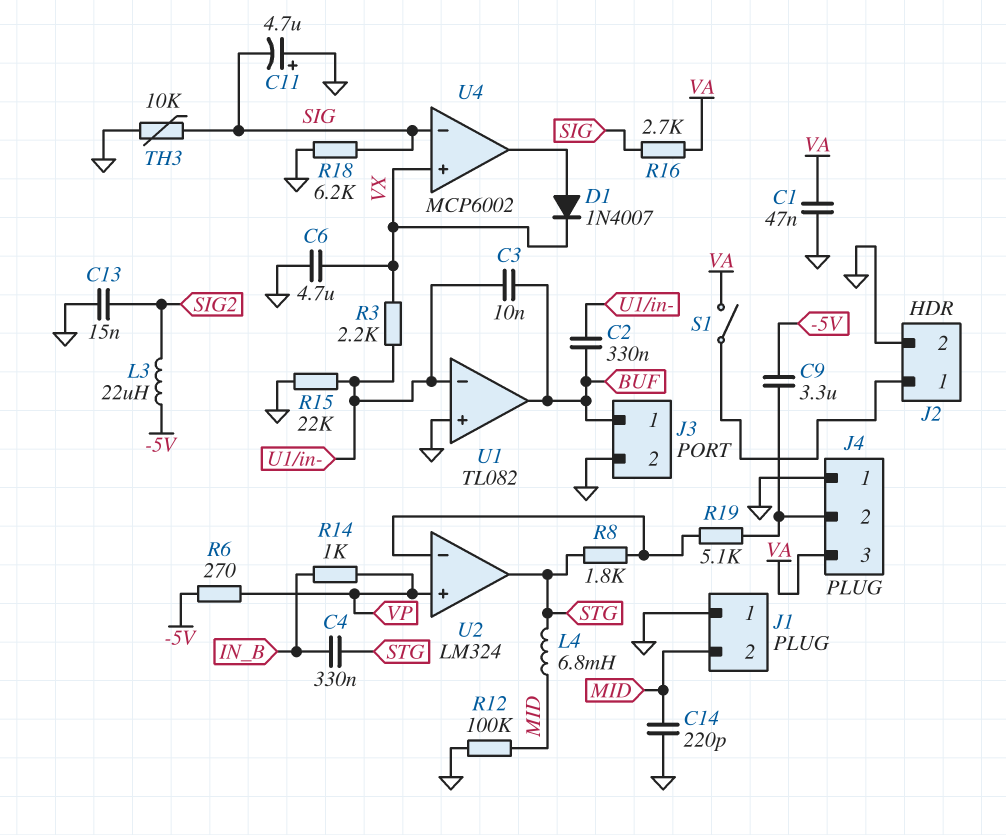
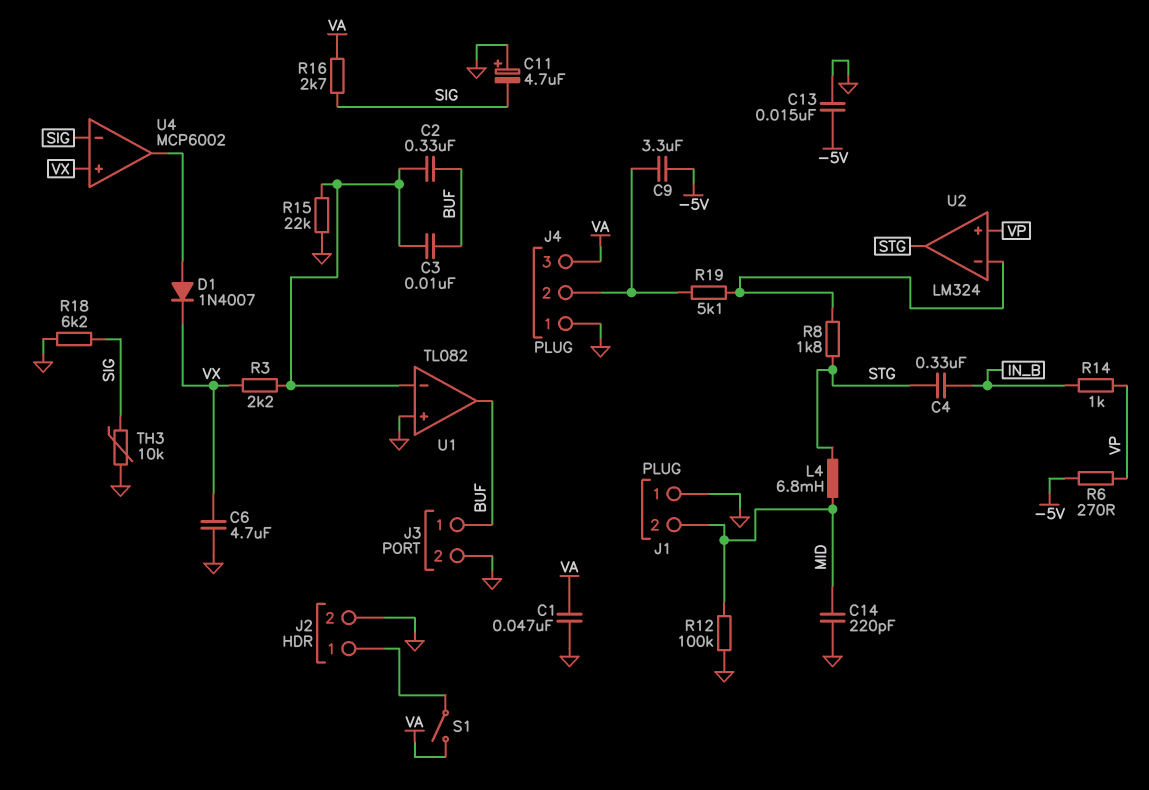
C13: 15nF (GND, SIG2) -> 15nF (-5V, GND)
L3: 22uH (-5V, SIG2) -> none

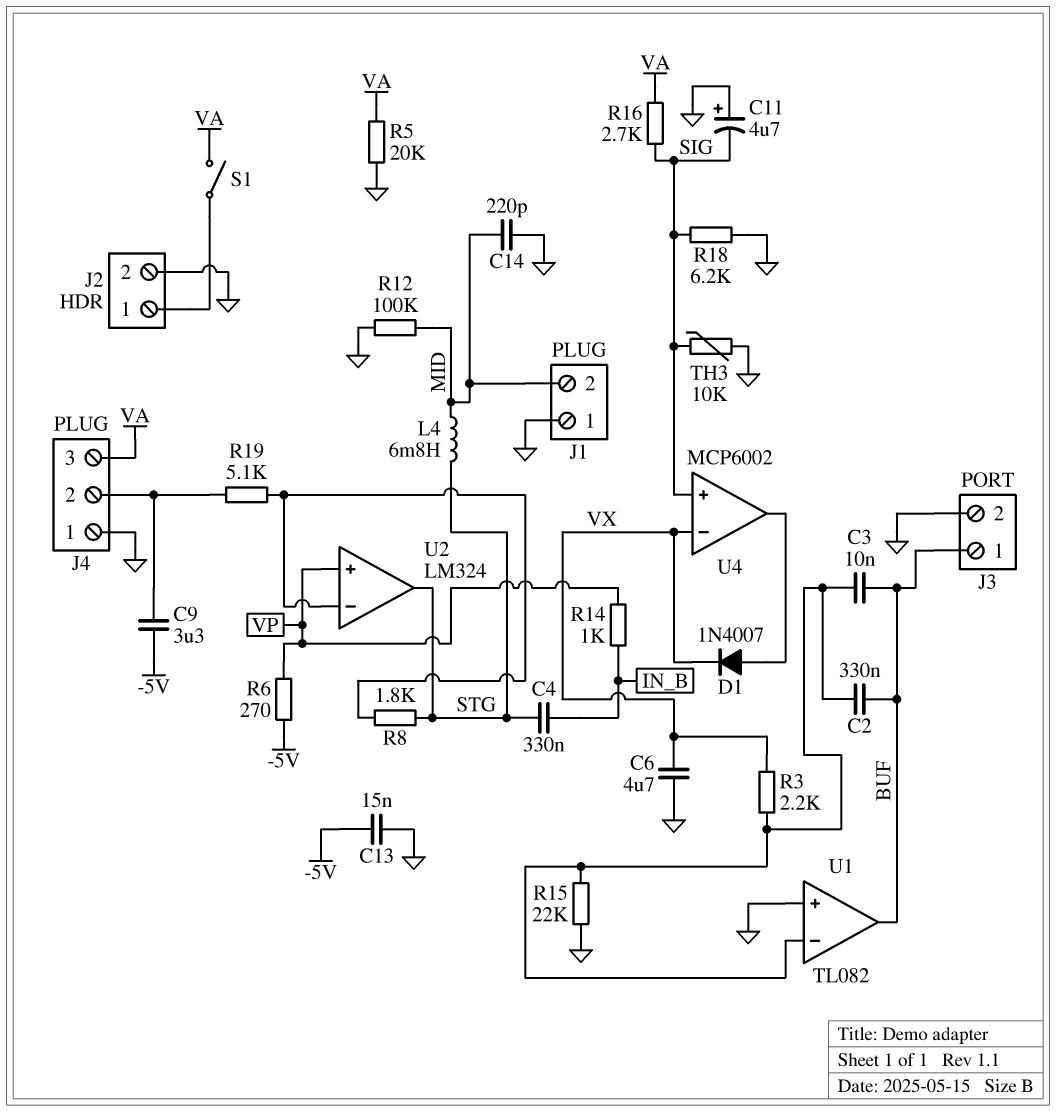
C1: 47nF (GND, VA) -> none
R5: none -> 20k (GND, VA)
U4 pin in+: VX -> SIG
U4 pin in-: SIG -> VX

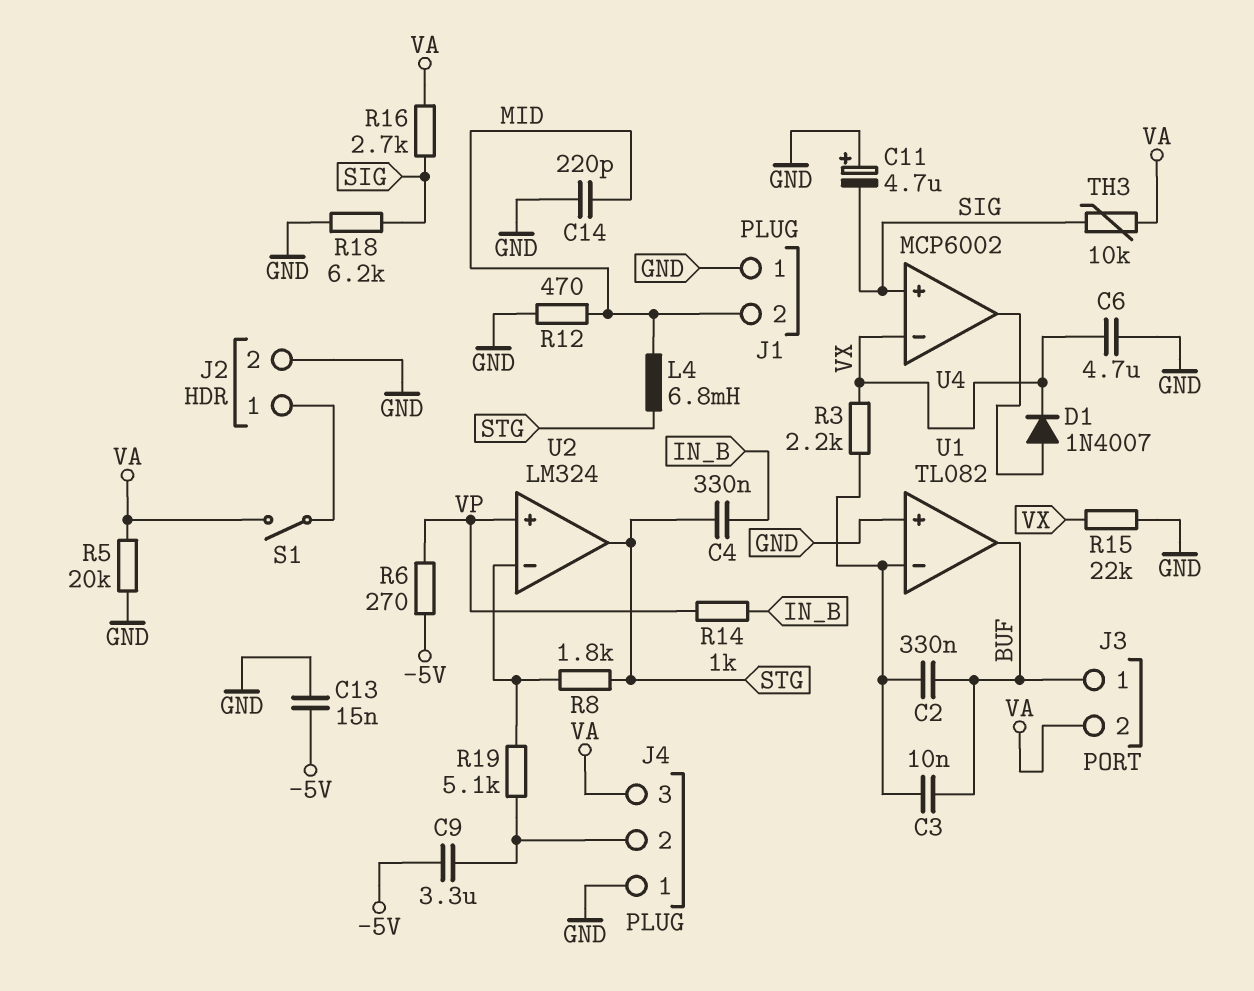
J3 pin 2: GND -> VA
R12: 100k (GND, MID) -> 470 (GND, MID)
R15: 22k (GND, U1/in-) -> 22k (GND, VX)
TH3: 10k (GND, SIG) -> 10k (SIG, VA)

